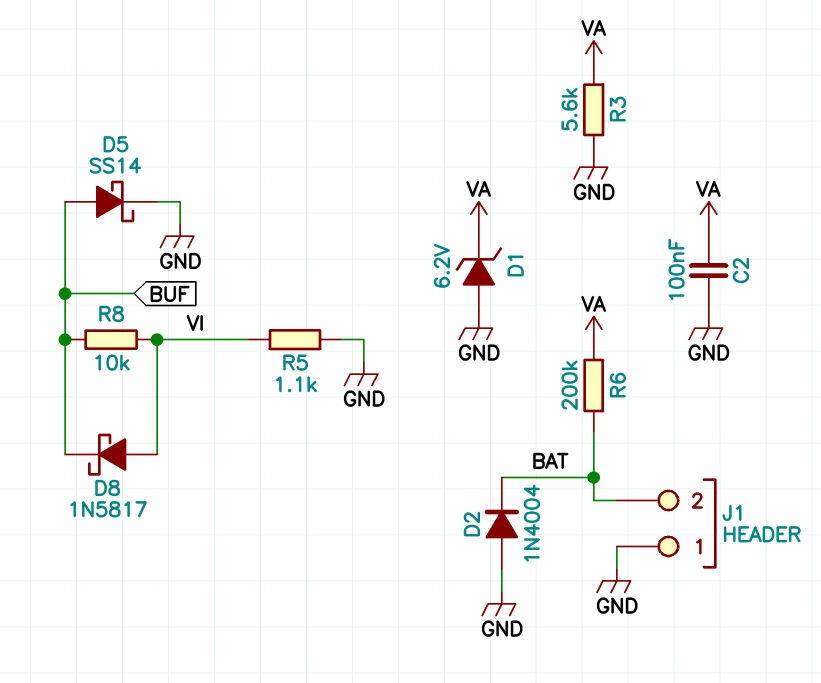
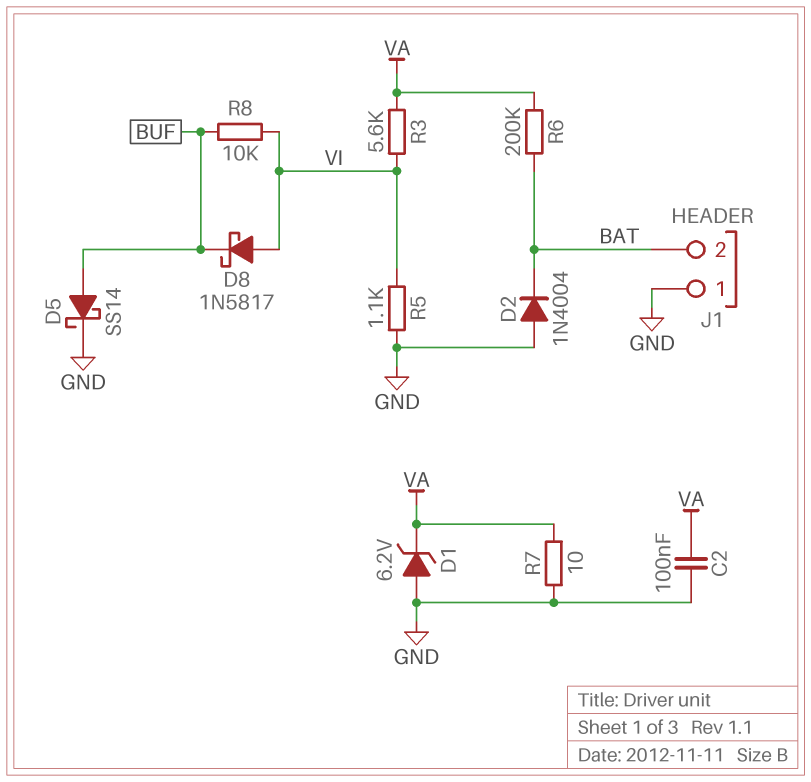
R3: 5.6k (GND, VA) -> 5.6k (VA, VI)
R7: none -> 10 (GND, VA)

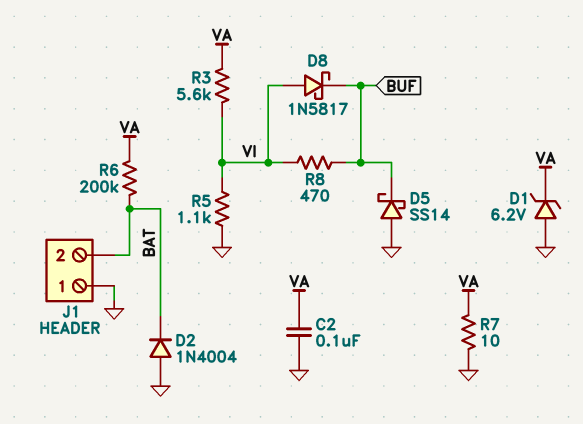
D5: schottky SS14 (A BUF, K GND) -> schottky SS14 (A GND, K BUF)
R8: 10k (BUF, VI) -> 470 (BUF, VI)

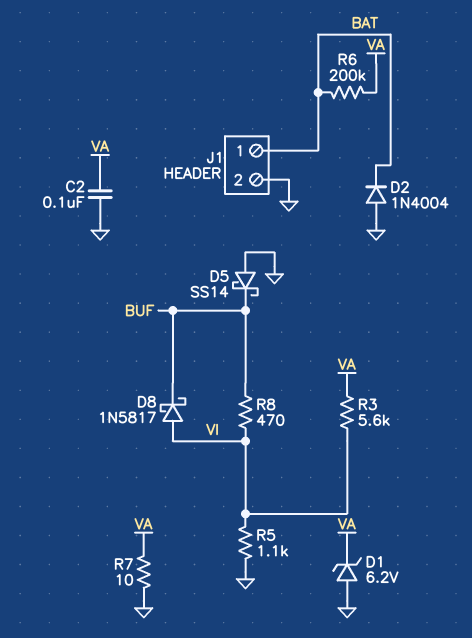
J1 pin 1: GND -> BAT
J1 pin 2: BAT -> GND

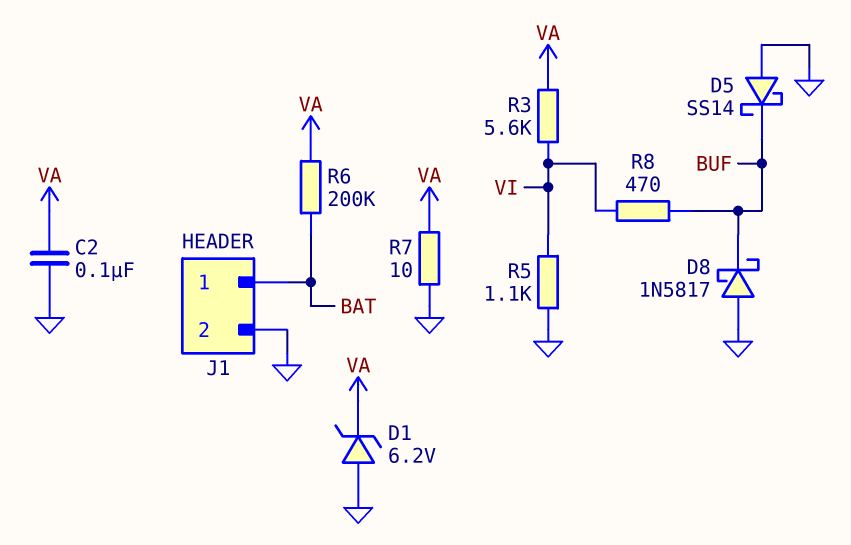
D2: diode 1N4004 (A GND, K BAT) -> none
D8: schottky 1N5817 (A VI, K BUF) -> schottky 1N5817 (A GND, K BUF)

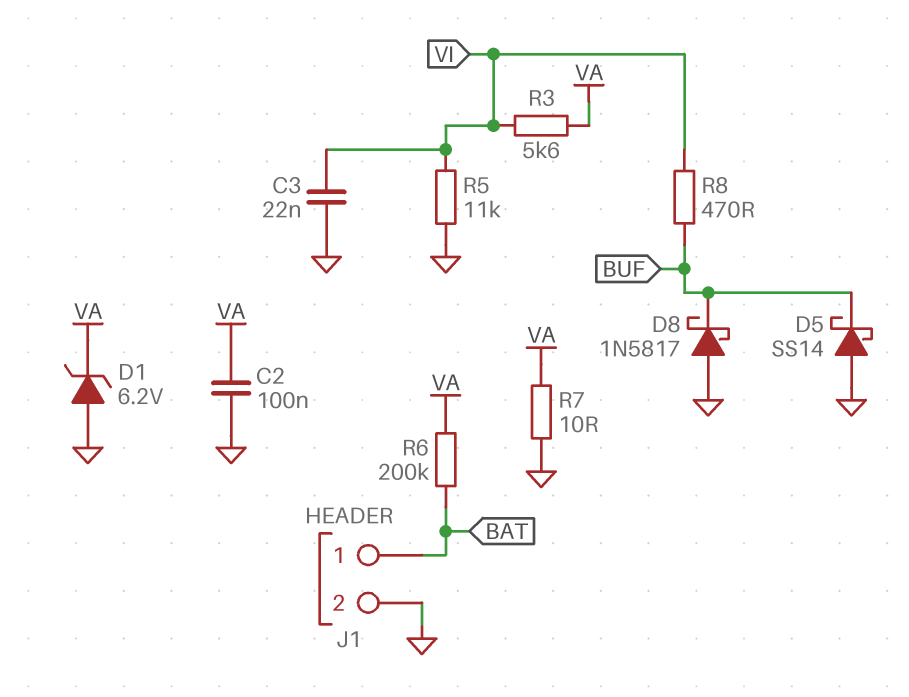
C3: none -> 22nF (GND, VI)
R5: 1.1k (GND, VI) -> 11k (GND, VI)

